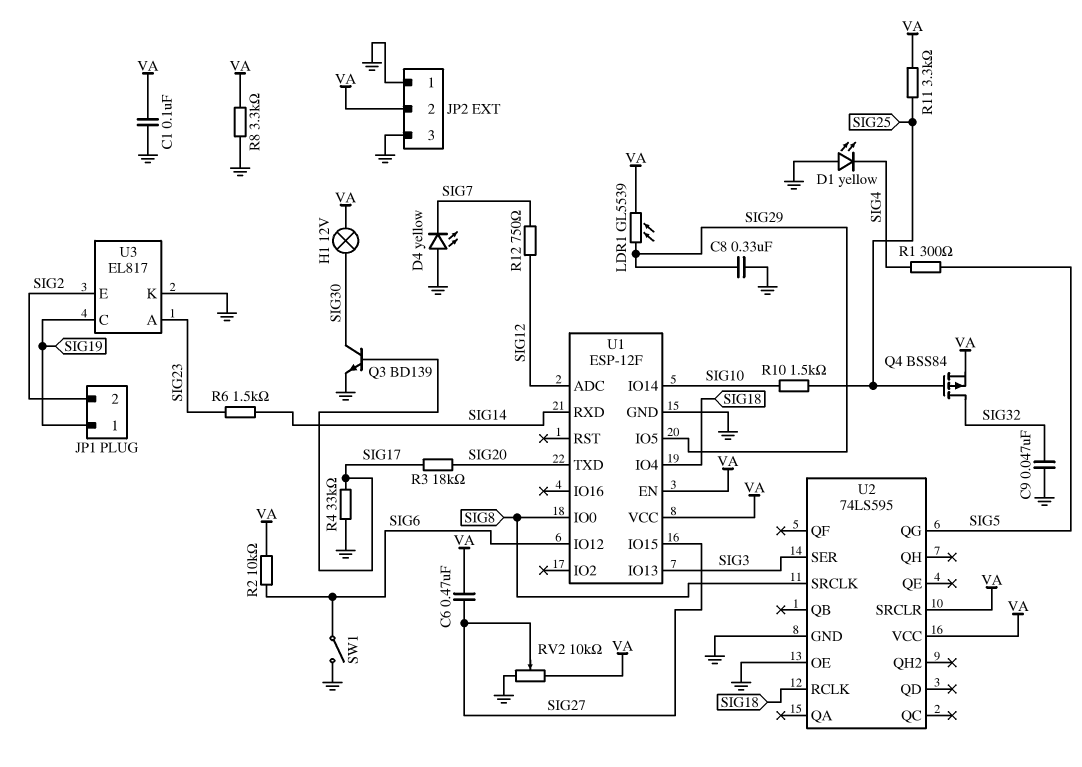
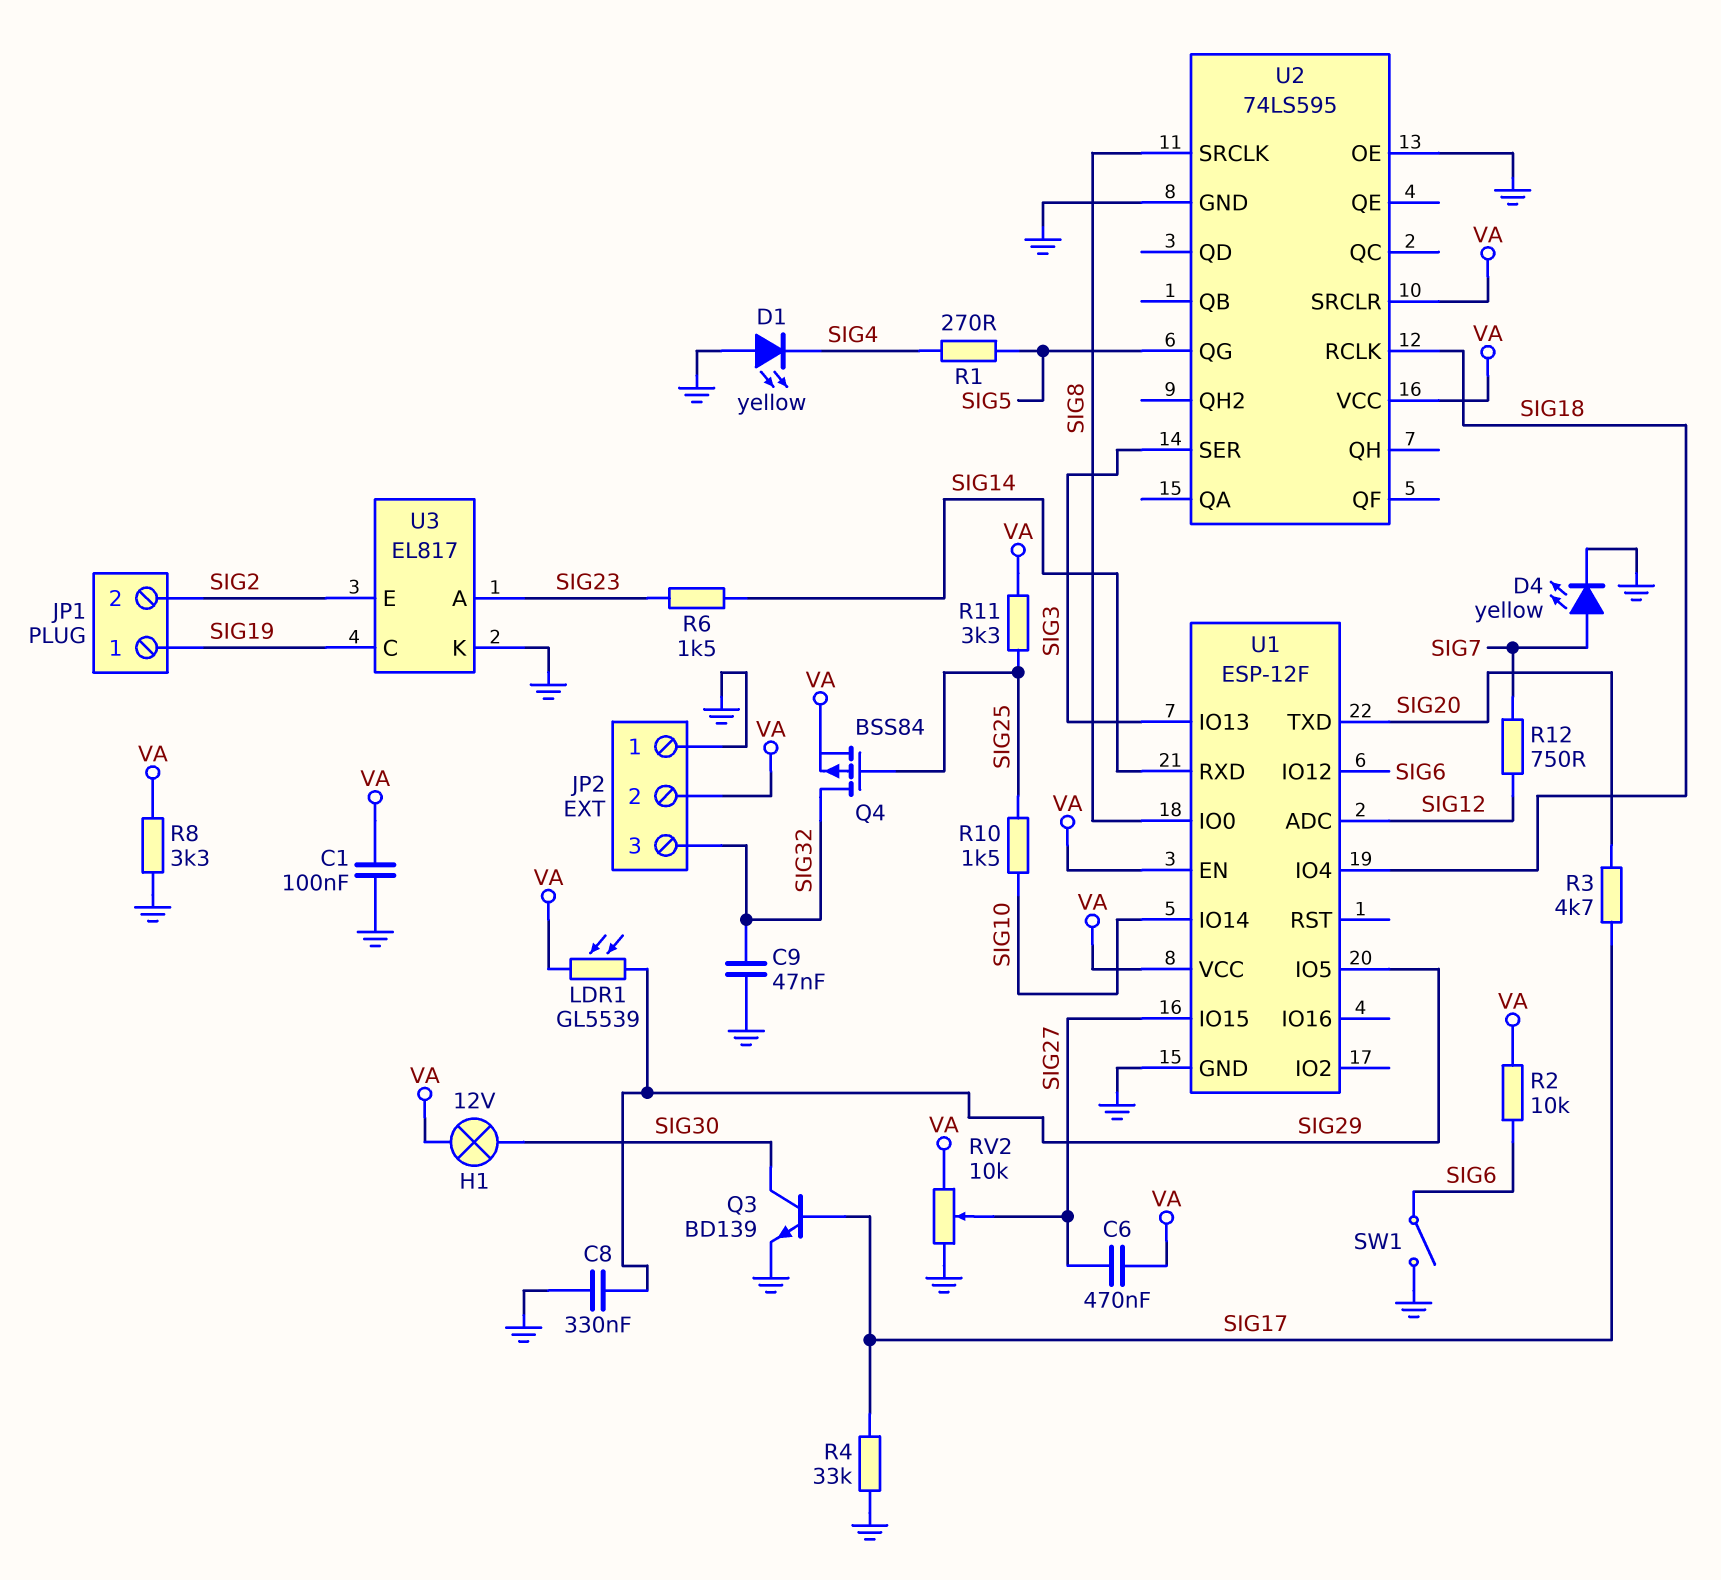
D4: LED yellow (A GND, K SIG7) -> LED yellow (A SIG7, K GND)
JP2 pin 3: GND -> SIG32
R1: 300 (SIG4, SIG5) -> 270 (SIG4, SIG5)
R3: 18k (SIG17, SIG20) -> 4.7k (SIG17, SIG20)

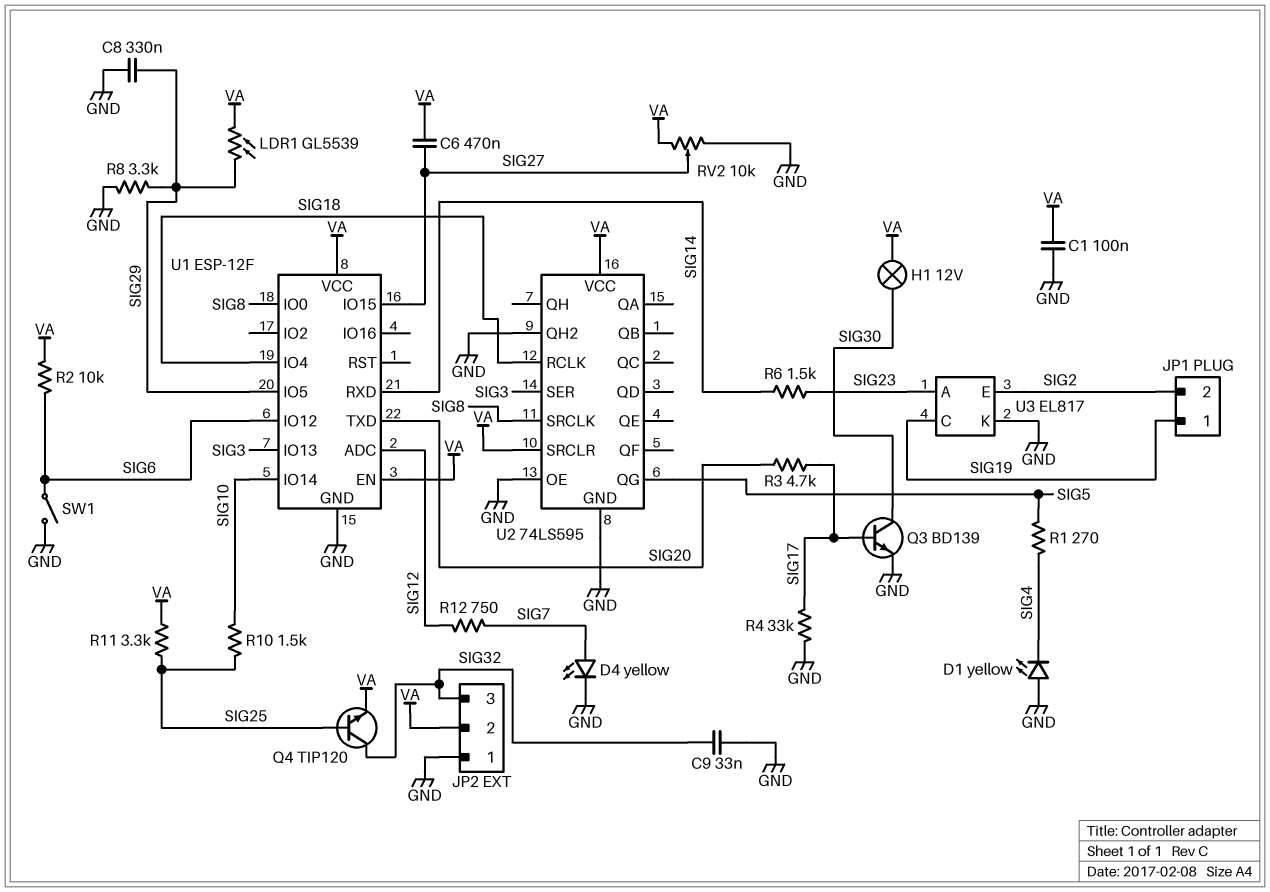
C9: 47nF (GND, SIG32) -> 33nF (GND, SIG32)
Q4: PMOS BSS84 (G SIG25, D SIG32, S VA) -> NPN TIP120 (B SIG25, C SIG32, E VA)
R8: 3.3k (GND, VA) -> 3.3k (GND, SIG29)
U2 pin QH2: none -> GND

